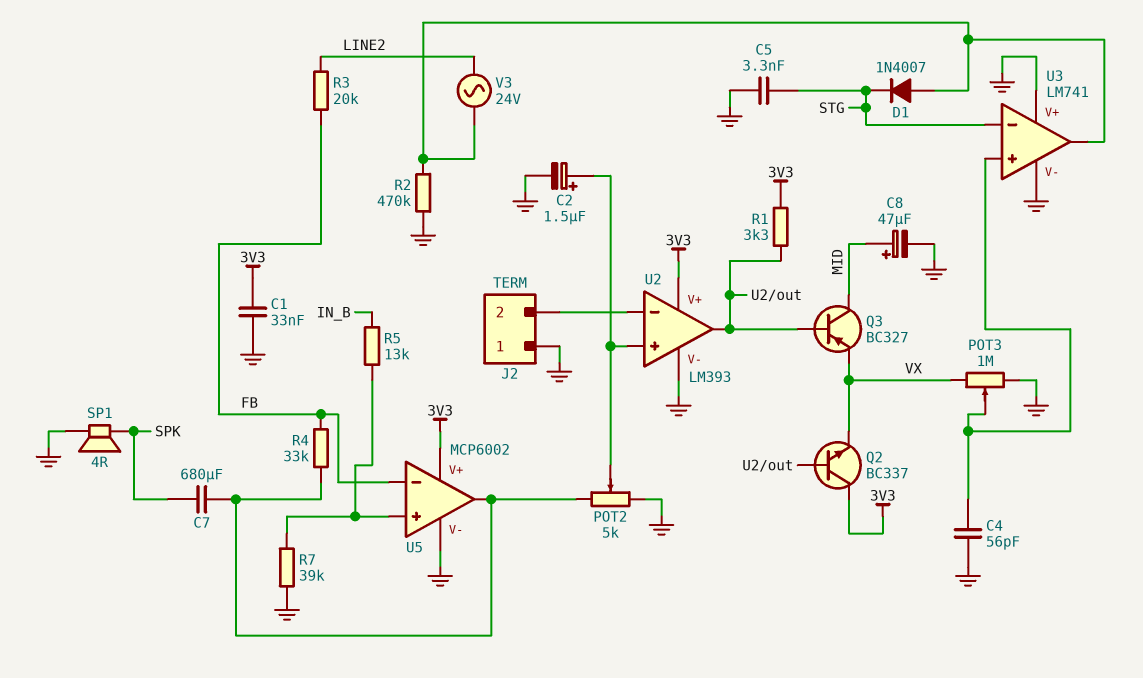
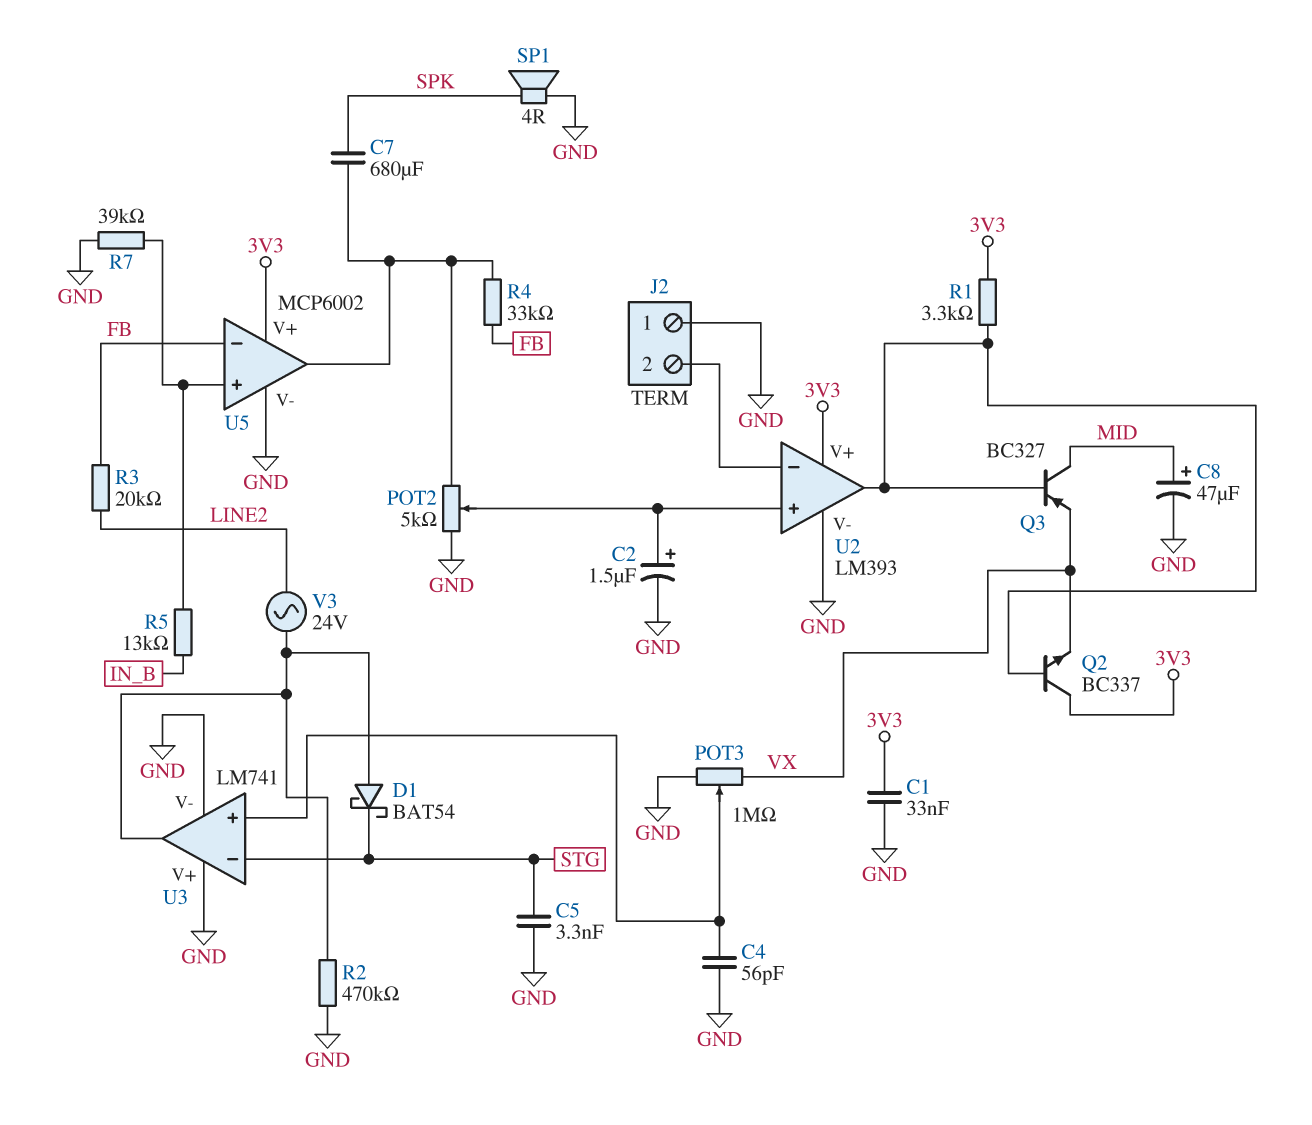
D1: diode 1N4007 (A U3/out, K STG) -> schottky BAT54 (A U3/out, K STG)

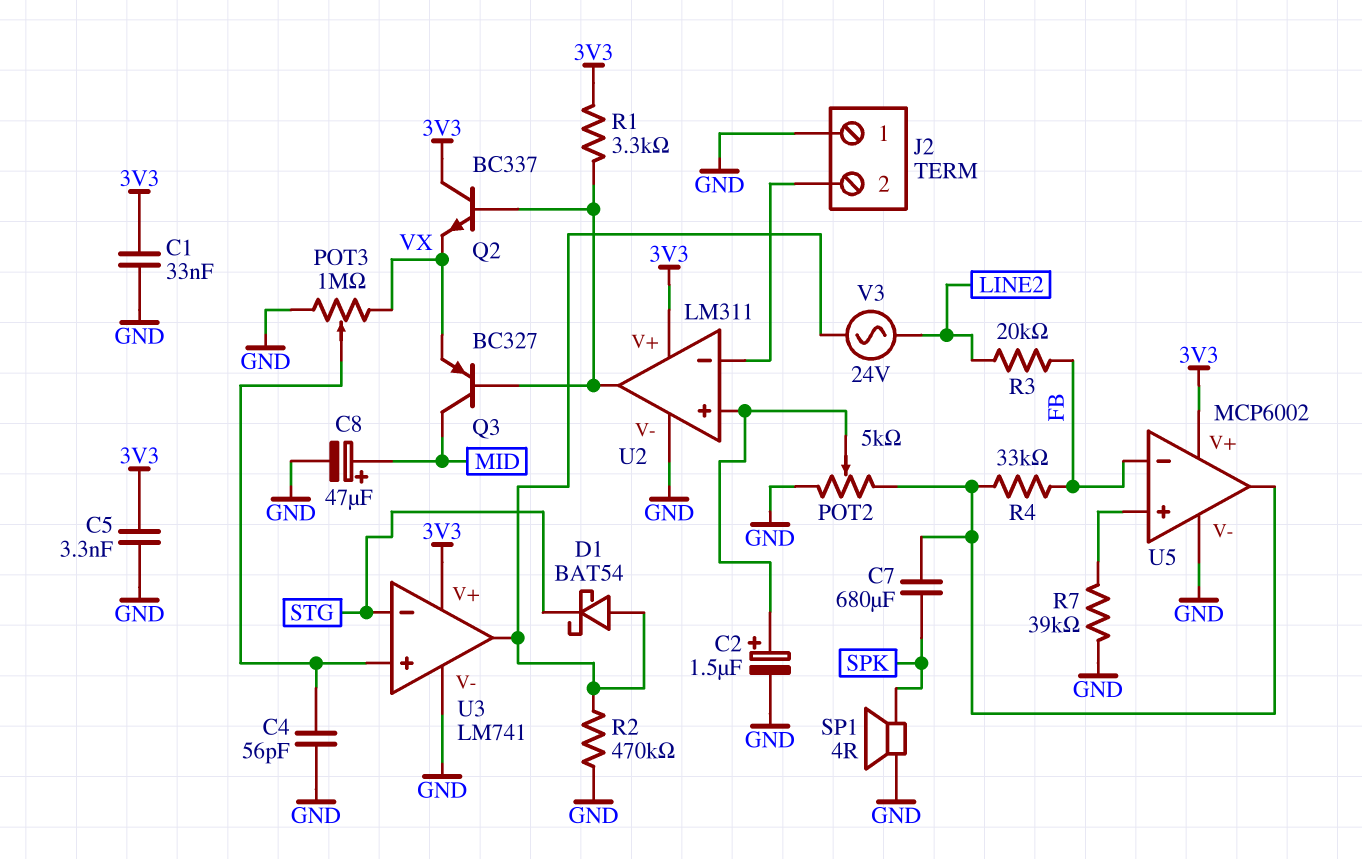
C5: 3.3nF (GND, STG) -> 3.3nF (3V3, GND)
R5: 13k (IN_B, U5/in+) -> none
U2: LM393 -> LM311
U3 pin V+: GND -> 3V3

